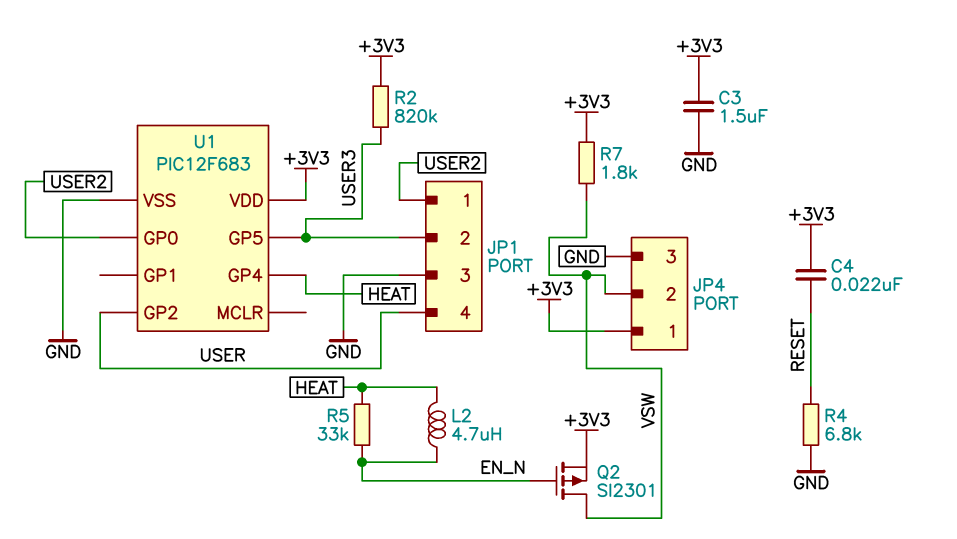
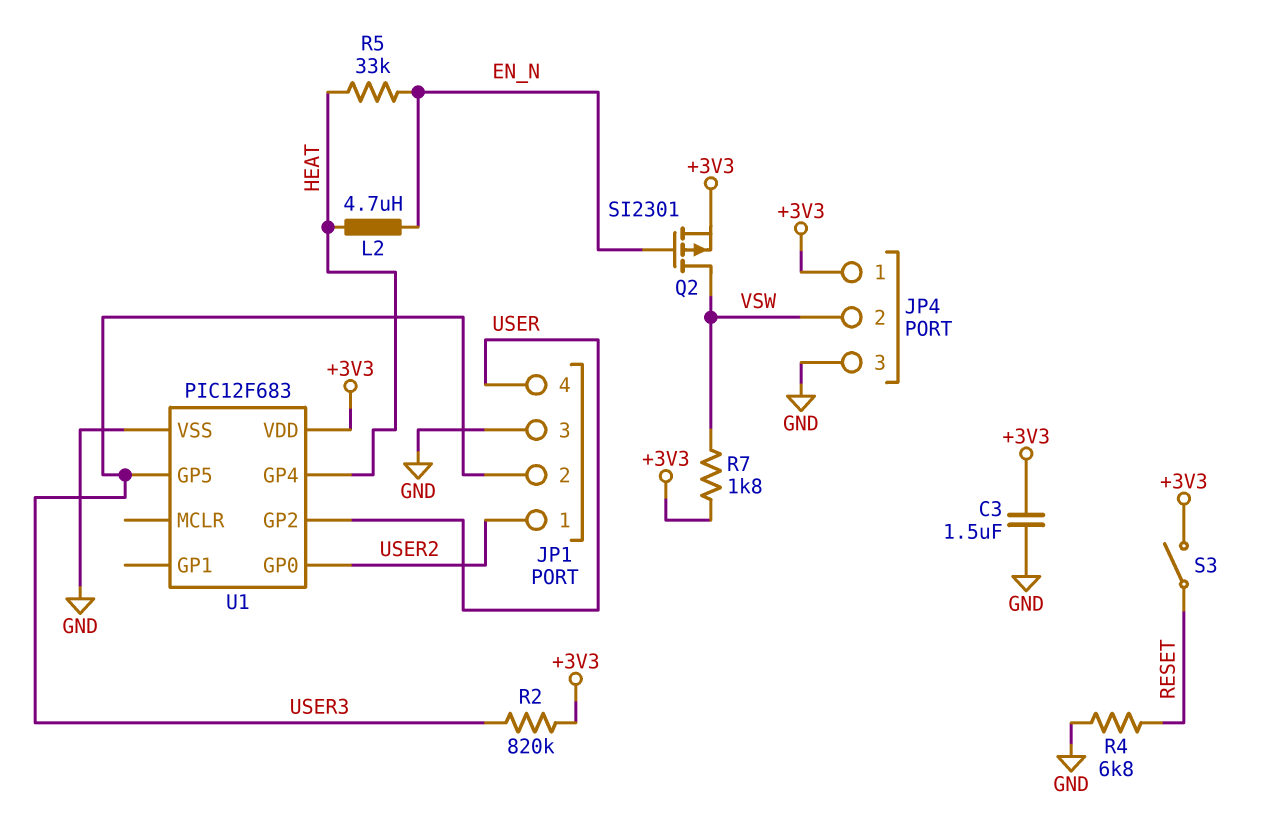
C4: 22nF (+3V3, RESET) -> none
S3: none -> switch (+3V3, RESET)

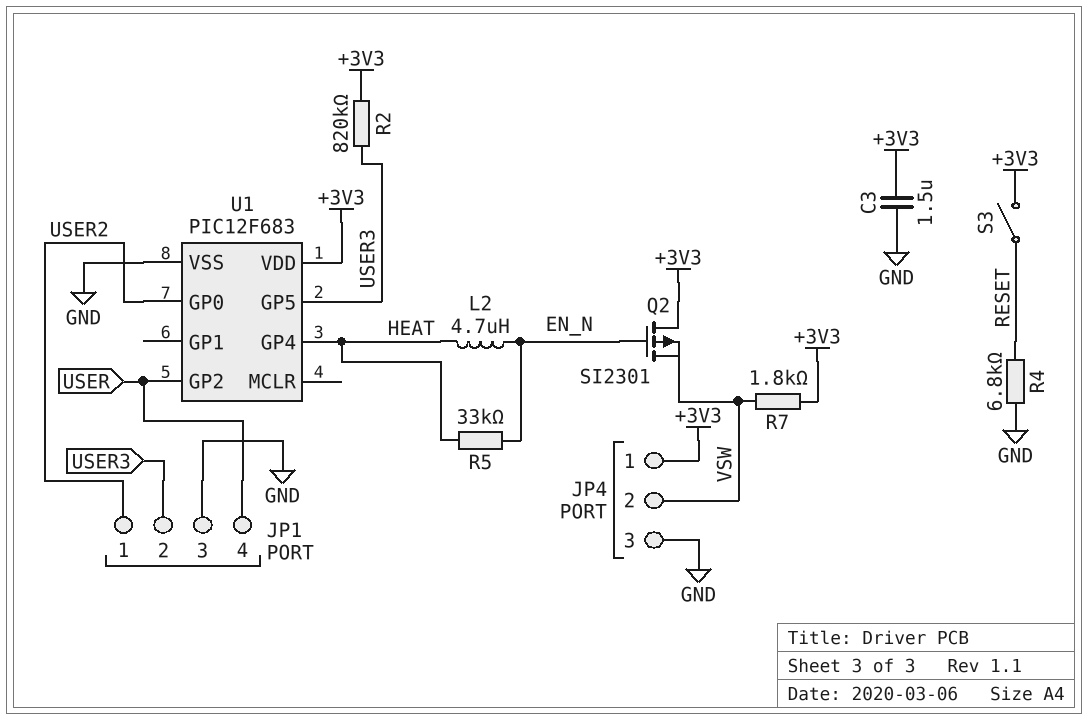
Q2: PMOS SI2301 (G EN_N, D VSW, S +3V3) -> PMOS SI2301 (G EN_N, D +3V3, S VSW)

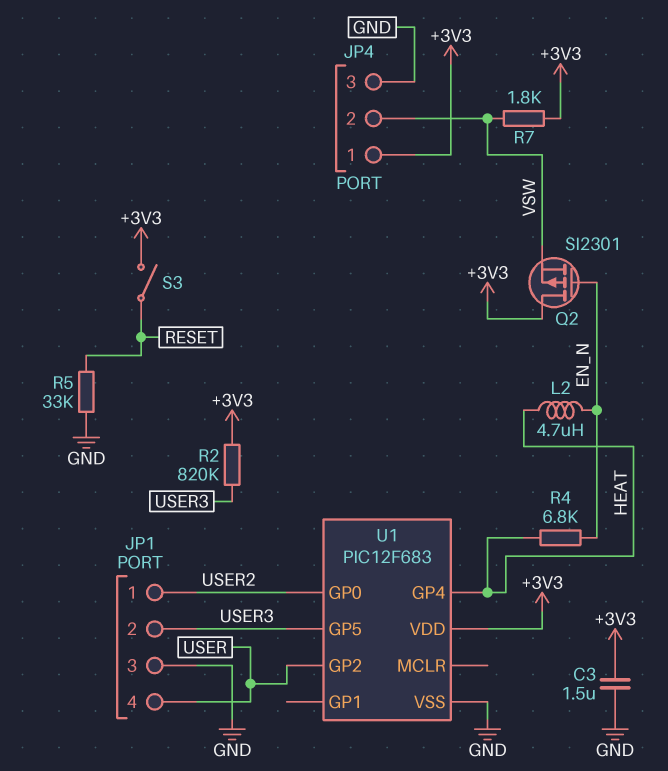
R4: 6.8k (GND, RESET) -> 6.8k (EN_N, HEAT)
R5: 33k (EN_N, HEAT) -> 33k (GND, RESET)

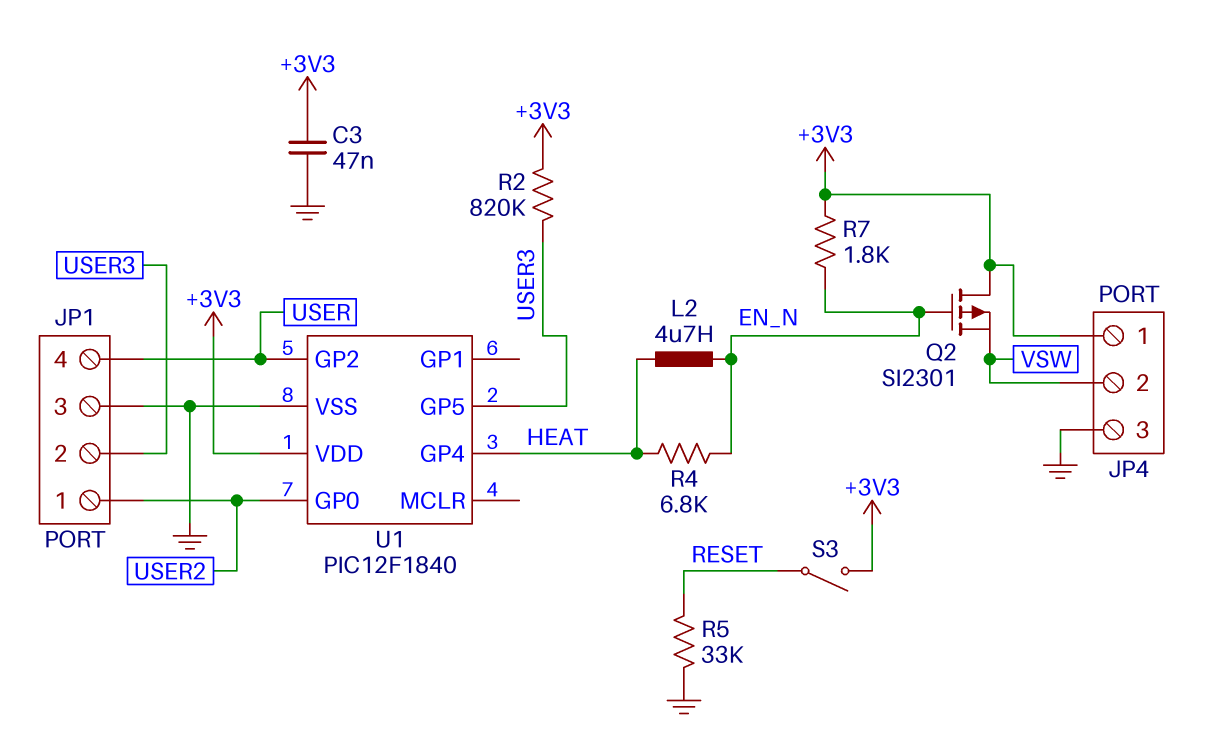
C3: 1.5uF (+3V3, GND) -> 47nF (+3V3, GND)
R7: 1.8k (+3V3, VSW) -> 1.8k (+3V3, EN_N)
U1: PIC12F683 -> PIC12F1840

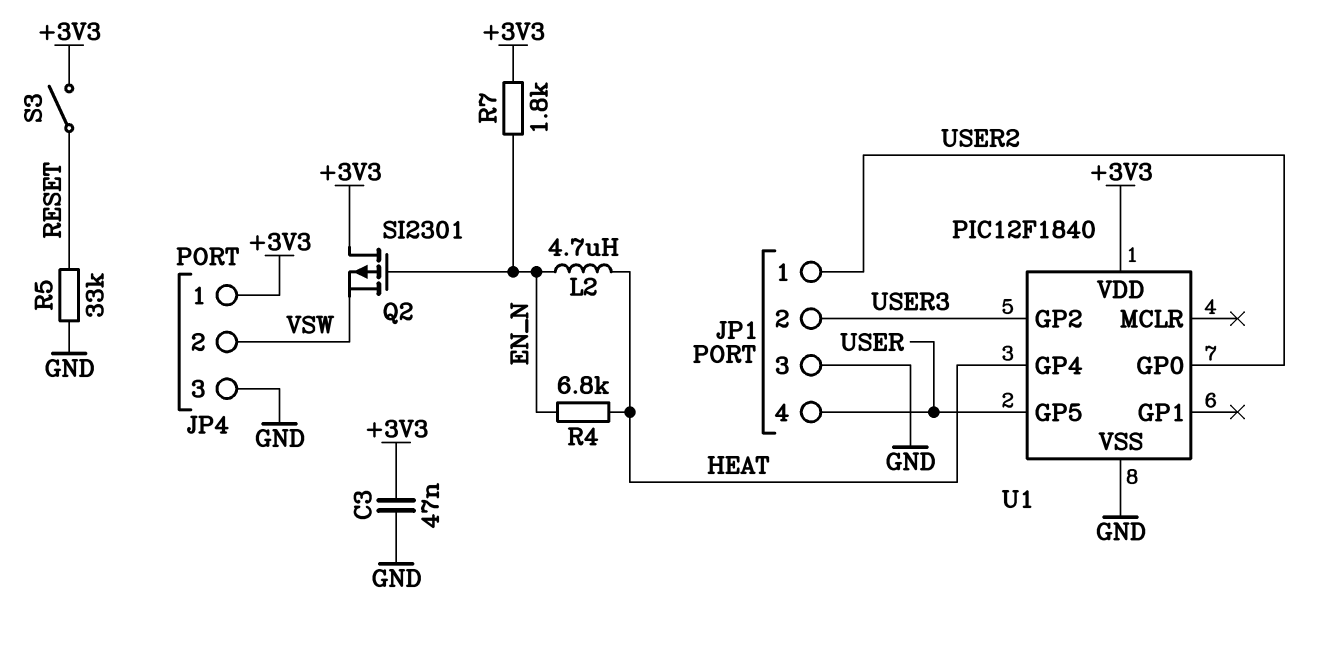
R2: 820k (+3V3, USER3) -> none
U1 pin GP2: USER -> USER3
U1 pin GP5: USER3 -> USER

